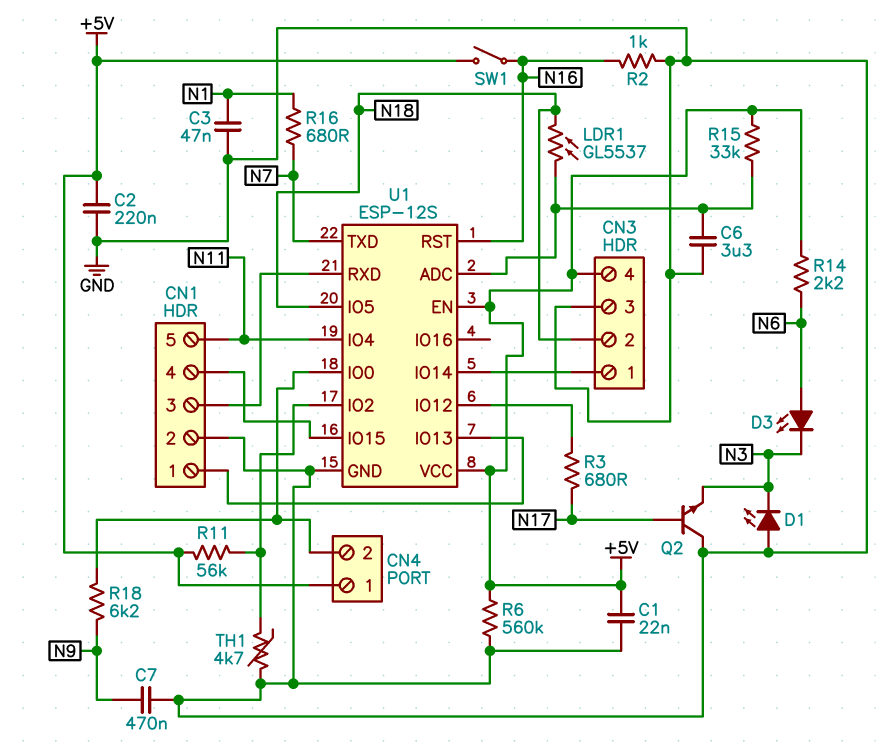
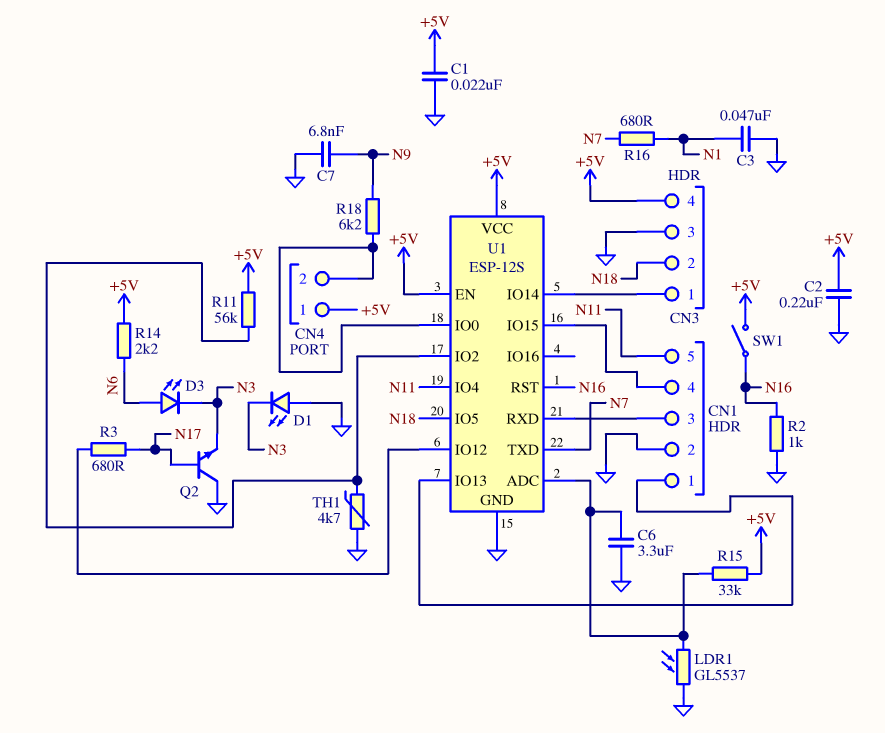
C7: 470nF (GND, N9) -> 6.8nF (GND, N9)
LDR1: GL5537 (N18, U1/ADC) -> GL5537 (GND, U1/ADC)
R6: 560k (+5V, GND) -> none

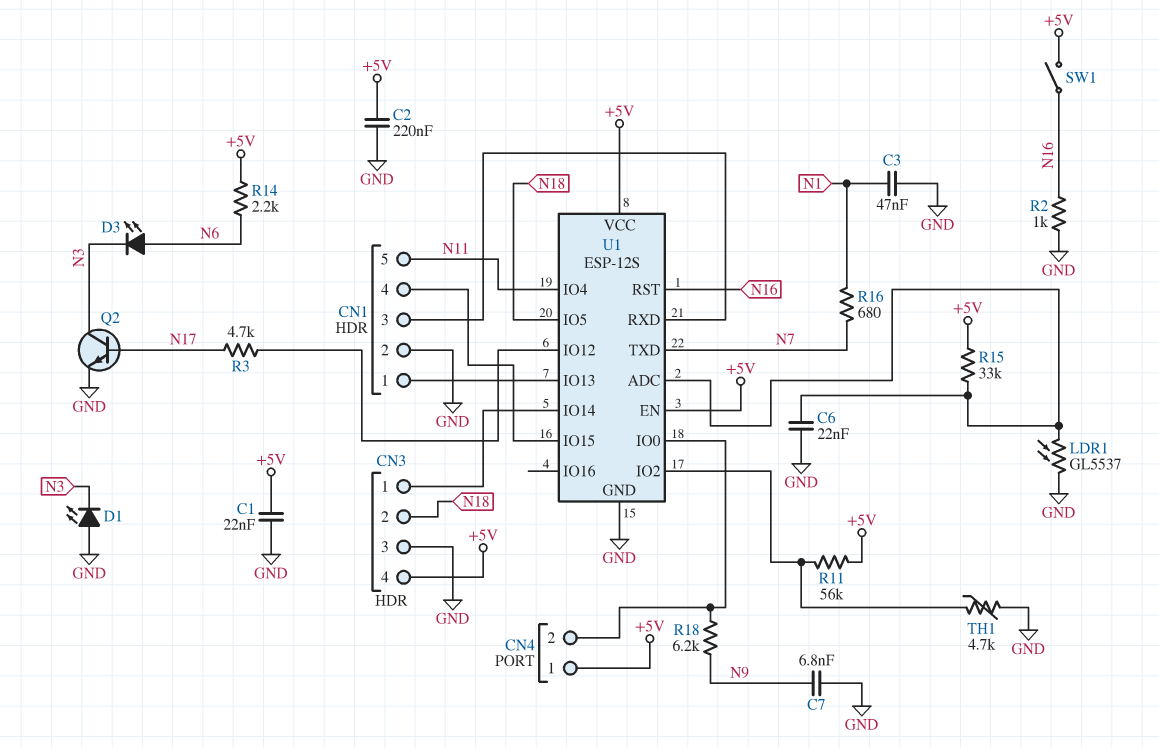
C6: 3.3uF (GND, U1/ADC) -> 22nF (GND, U1/ADC)
Q2: NPN (B N17, C GND, E N3) -> NPN (B N17, C N3, E GND)
R3: 680 (N17, U1/IO12) -> 4.7k (N17, U1/IO12)

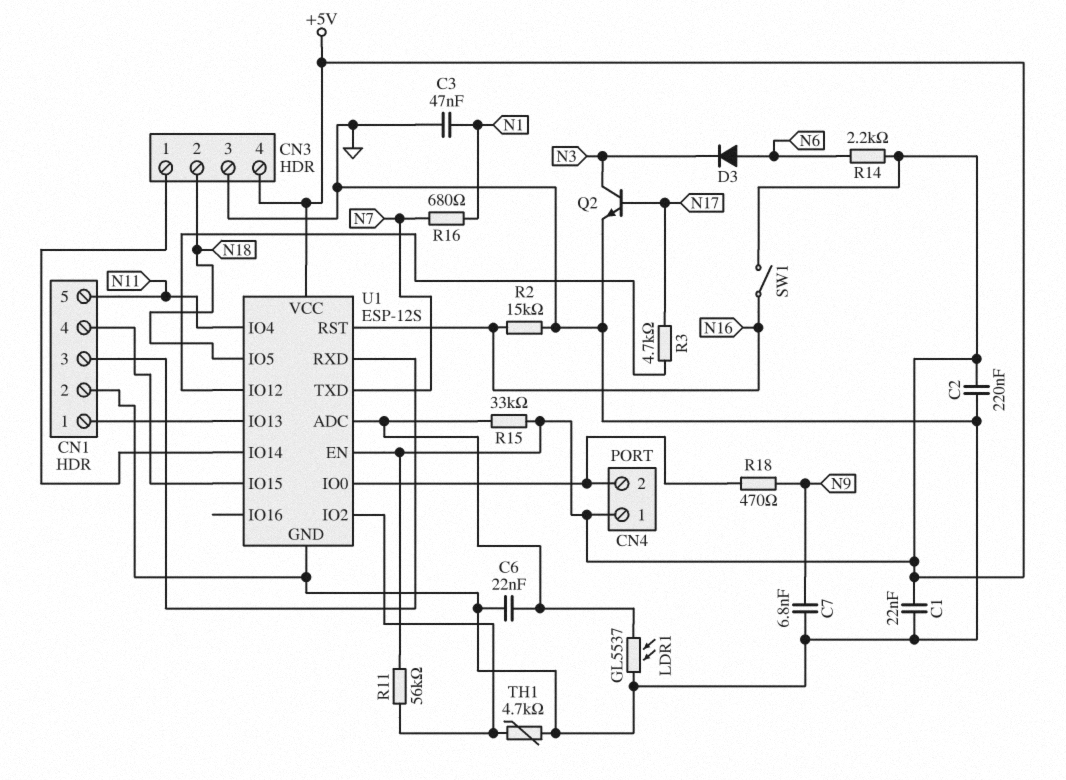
D1: LED (A GND, K N3) -> none
D3: LED (A N6, K N3) -> diode (A N6, K N3)
R2: 1k (GND, N16) -> 15k (GND, N16)
R18: 6.2k (CN4/2, N9) -> 470 (CN4/2, N9)

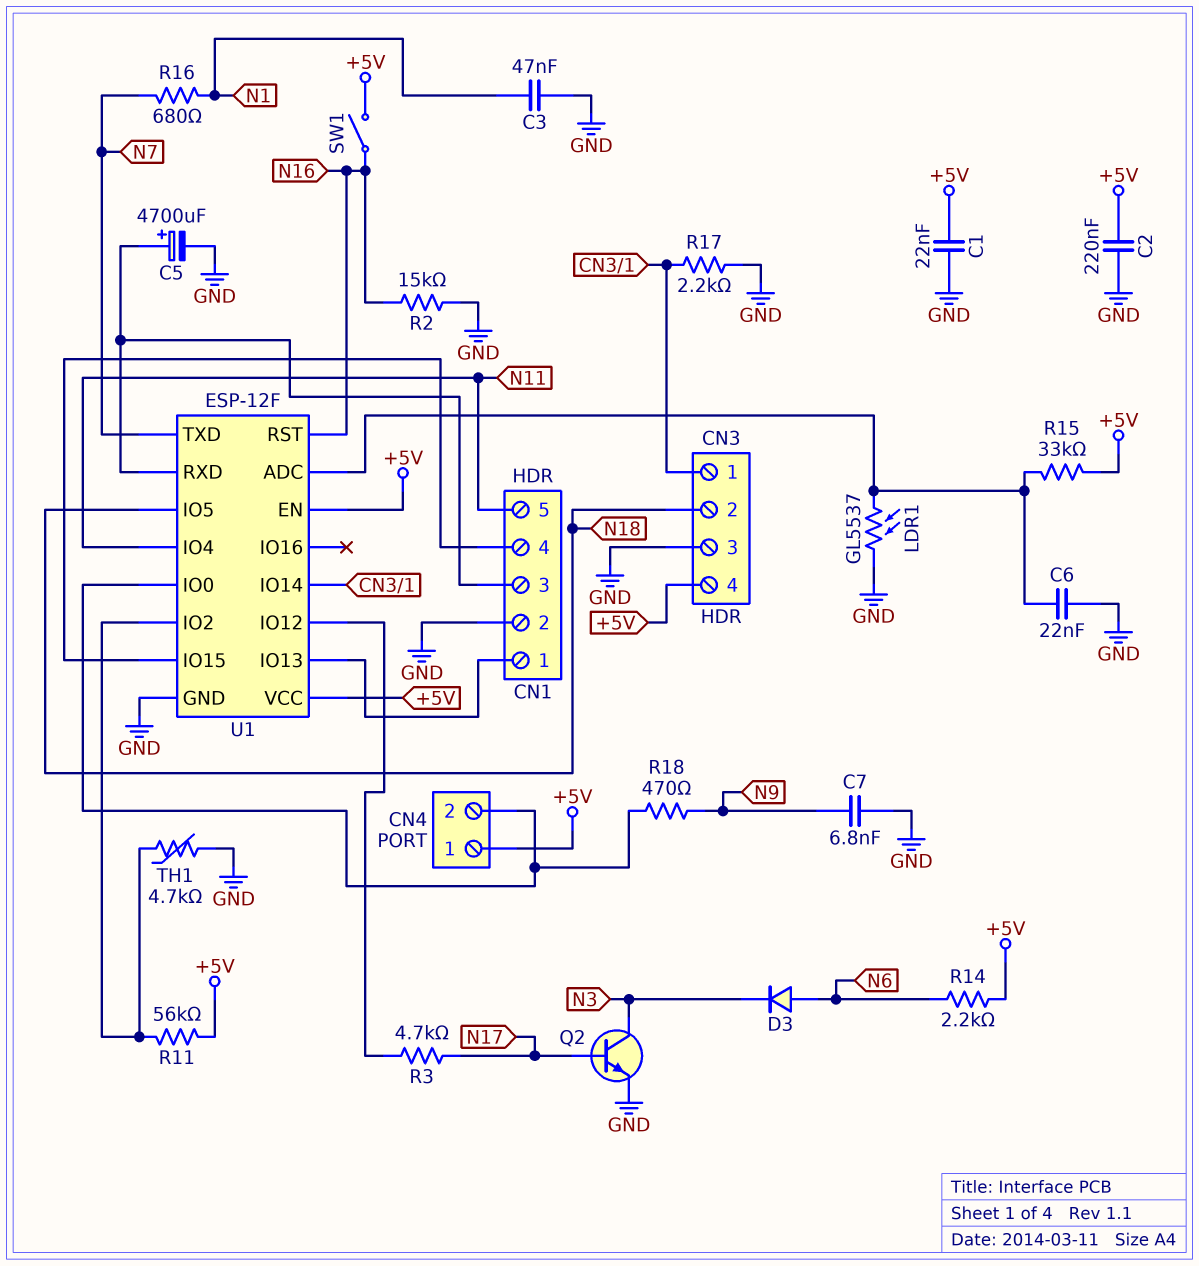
C5: none -> 4700uF (plus CN1/3, minus GND)
R17: none -> 2.2k (CN3/1, GND)
U1: ESP-12S -> ESP-12F

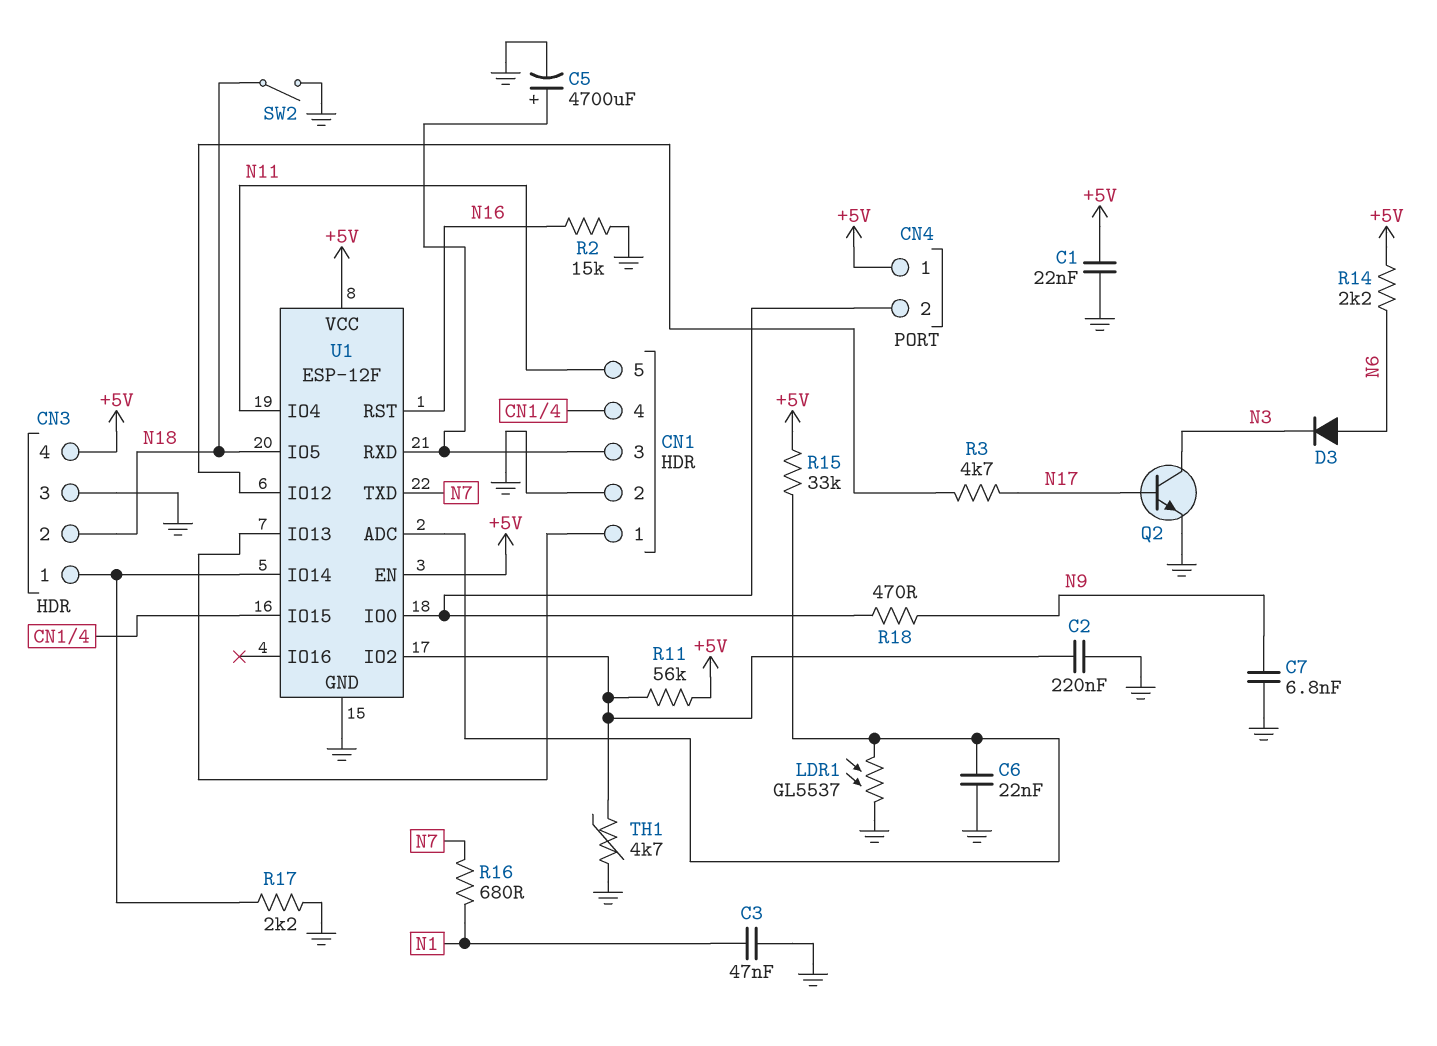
C2: 220nF (+5V, GND) -> 220nF (GND, U1/IO2)
SW1: switch (+5V, N16) -> none
SW2: none -> switch (GND, N18)

